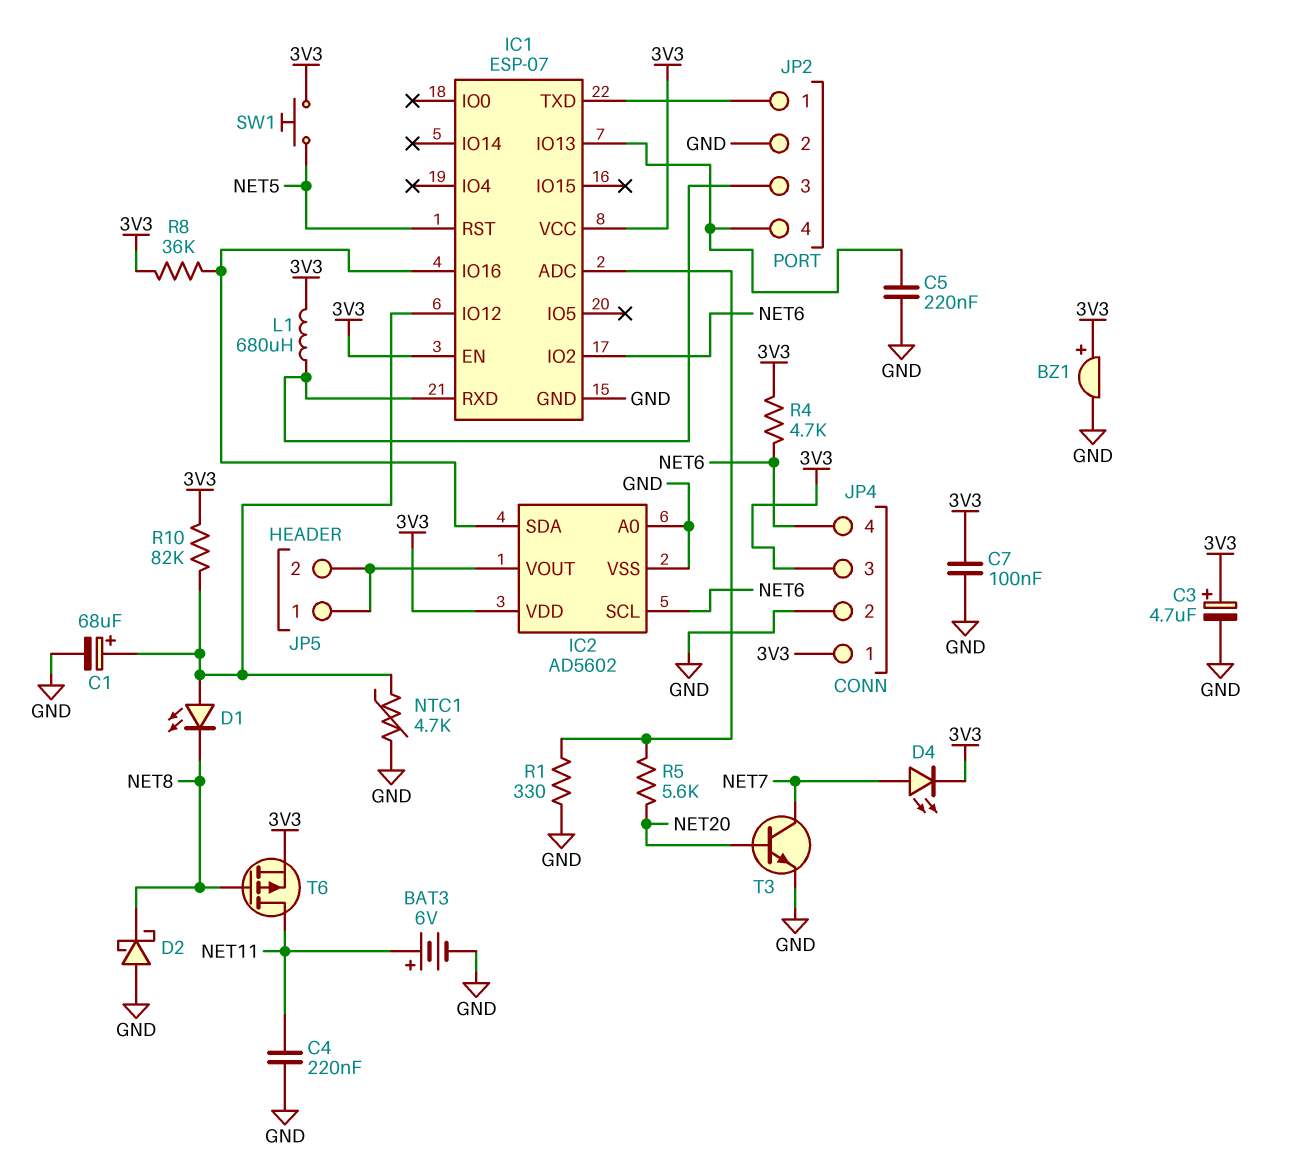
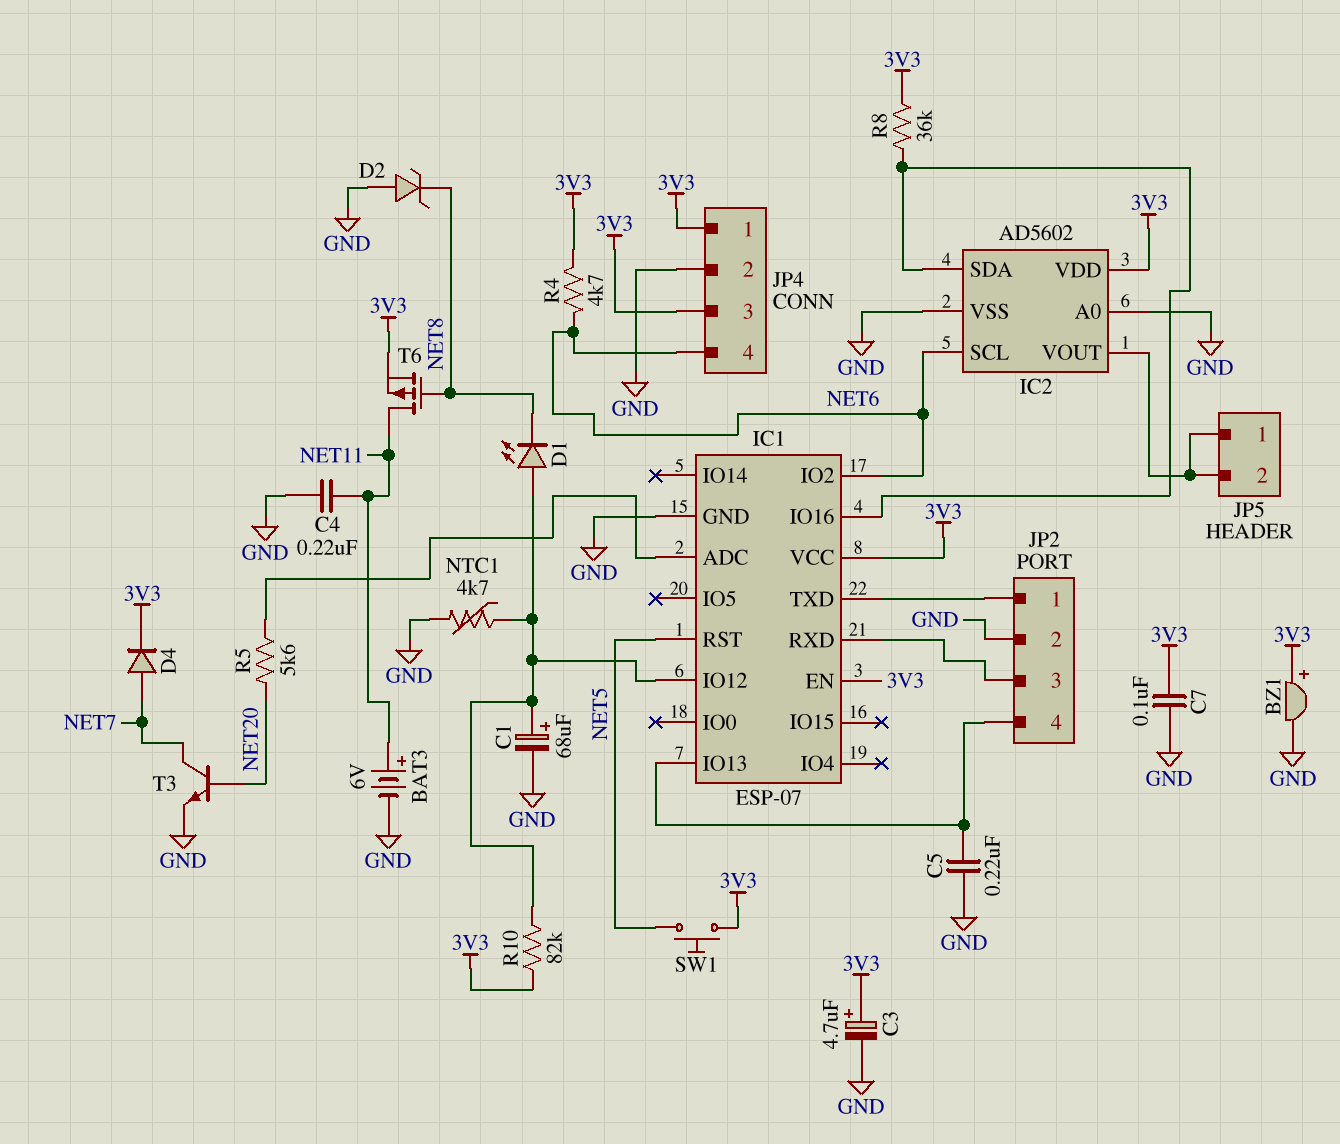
D2: schottky (A GND, K NET8) -> zener (A GND, K NET8)
D4: LED (A NET7, K 3V3) -> diode (A NET7, K 3V3)
L1: 680uH (3V3, IC1/RXD) -> none
R1: 330 (GND, IC1/ADC) -> none

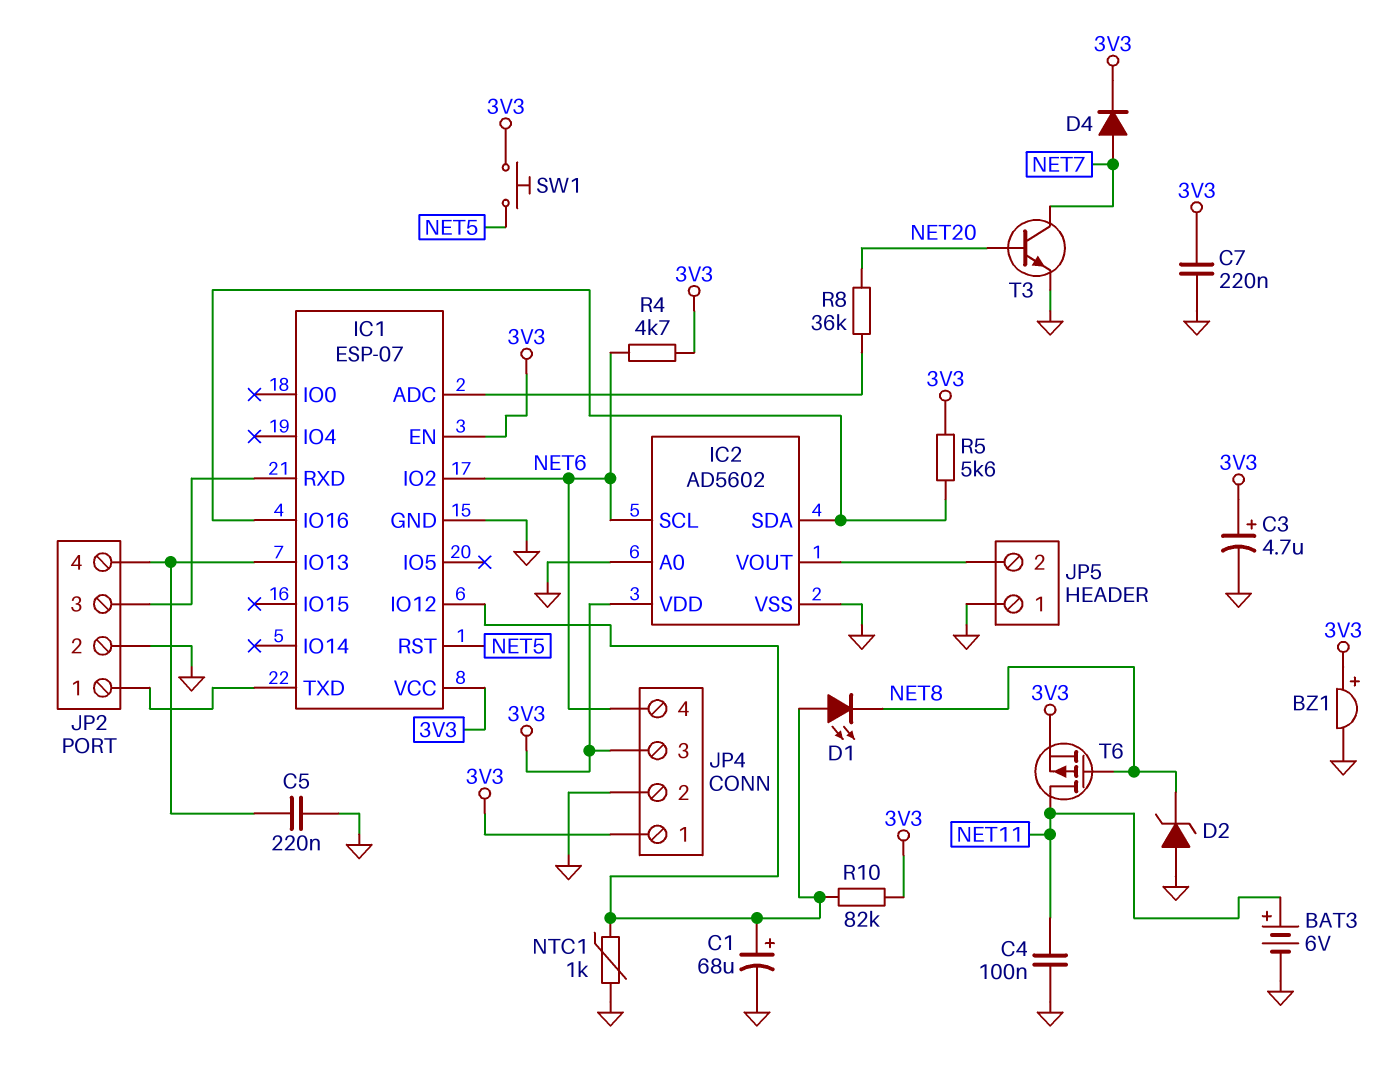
C4: 220nF (GND, NET11) -> 100nF (GND, NET11)
C7: 100nF (3V3, GND) -> 220nF (3V3, GND)
JP5 pin 1: IC2/VOUT -> GND
NTC1: 4.7k (GND, IC1/IO12) -> 1k (GND, IC1/IO12)
R5: 5.6k (IC1/ADC, NET20) -> 5.6k (3V3, IC1/IO16)
R8: 36k (3V3, IC1/IO16) -> 36k (IC1/ADC, NET20)

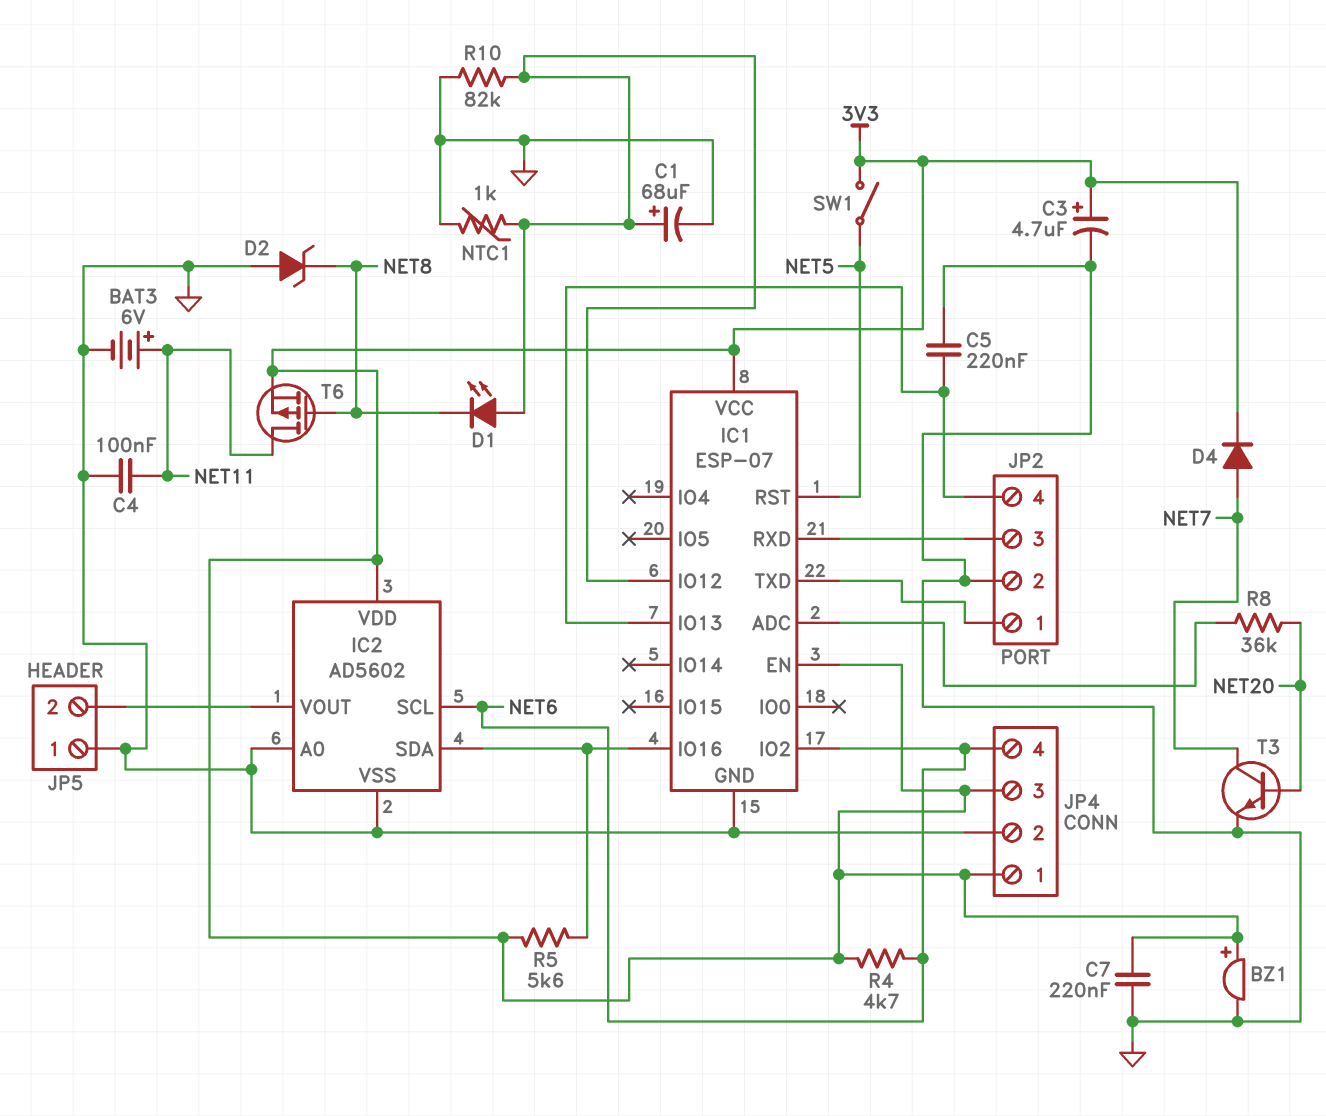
R10: 82k (3V3, IC1/IO12) -> 82k (GND, IC1/IO12)
SW1: button (3V3, NET5) -> switch (3V3, NET5)

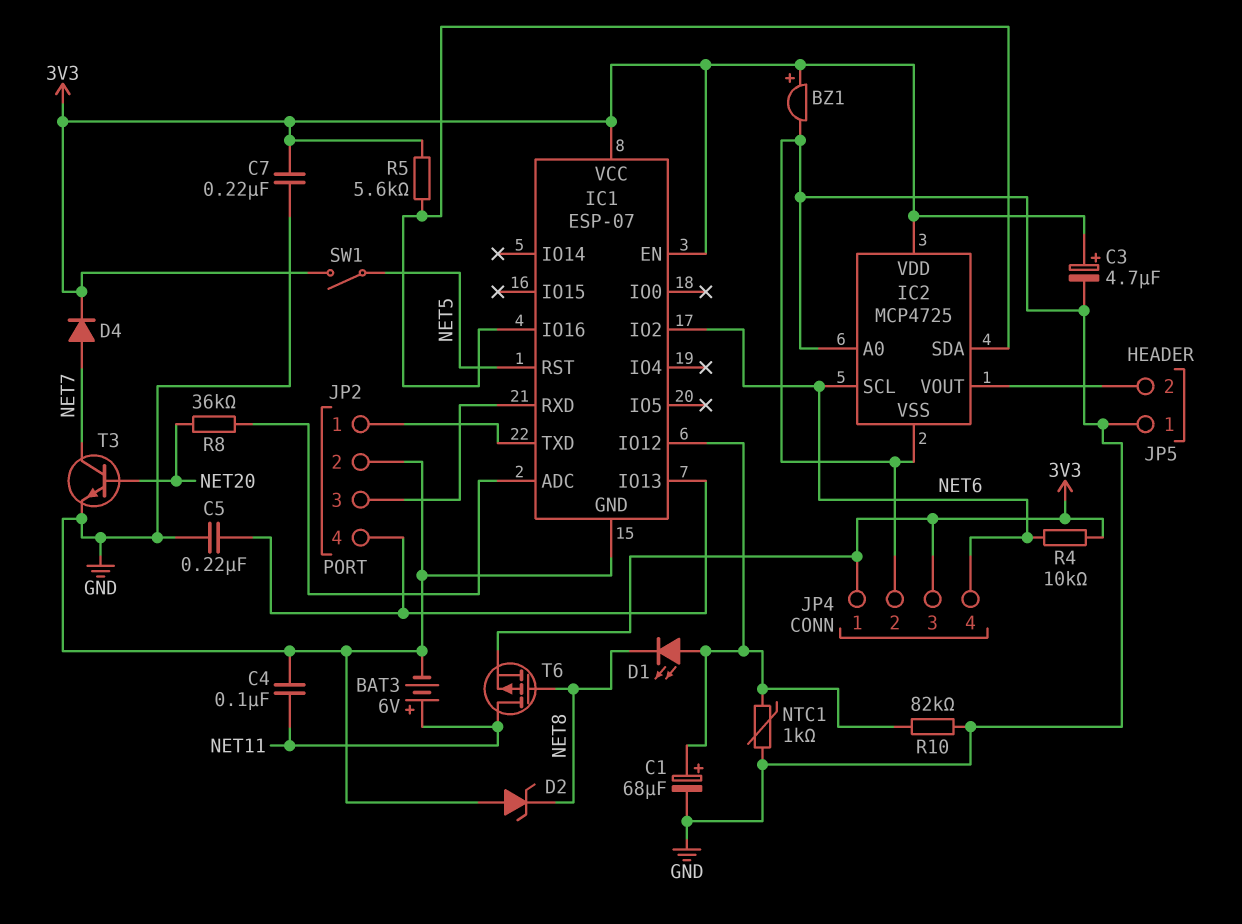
IC2: AD5602 -> MCP4725
R4: 4.7k (3V3, NET6) -> 10k (3V3, NET6)

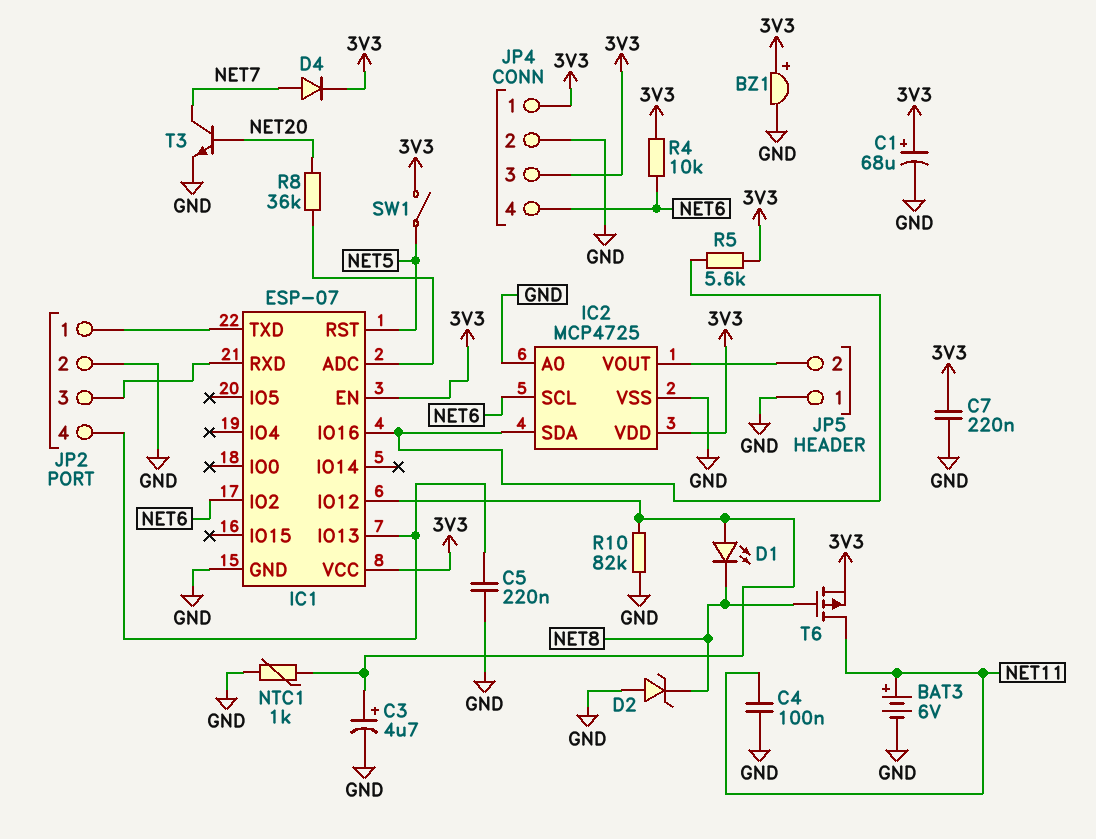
C1: 68uF (plus IC1/IO12, minus GND) -> 68uF (plus 3V3, minus GND)
C3: 4.7uF (plus 3V3, minus GND) -> 4.7uF (plus IC1/IO12, minus GND)

